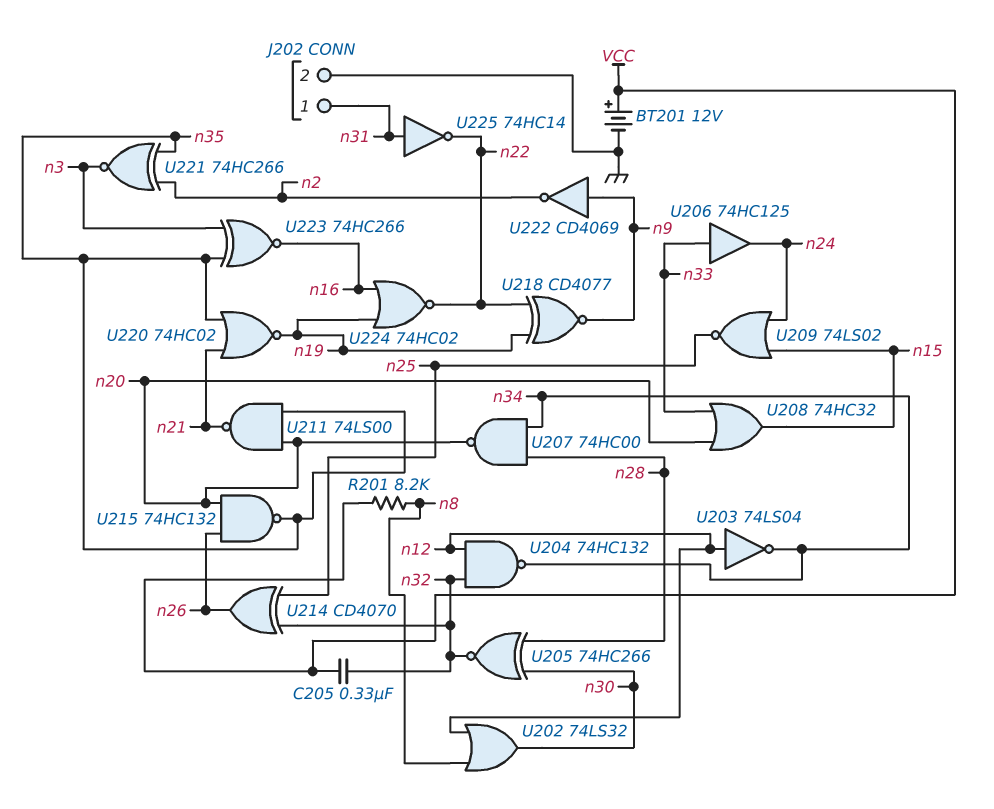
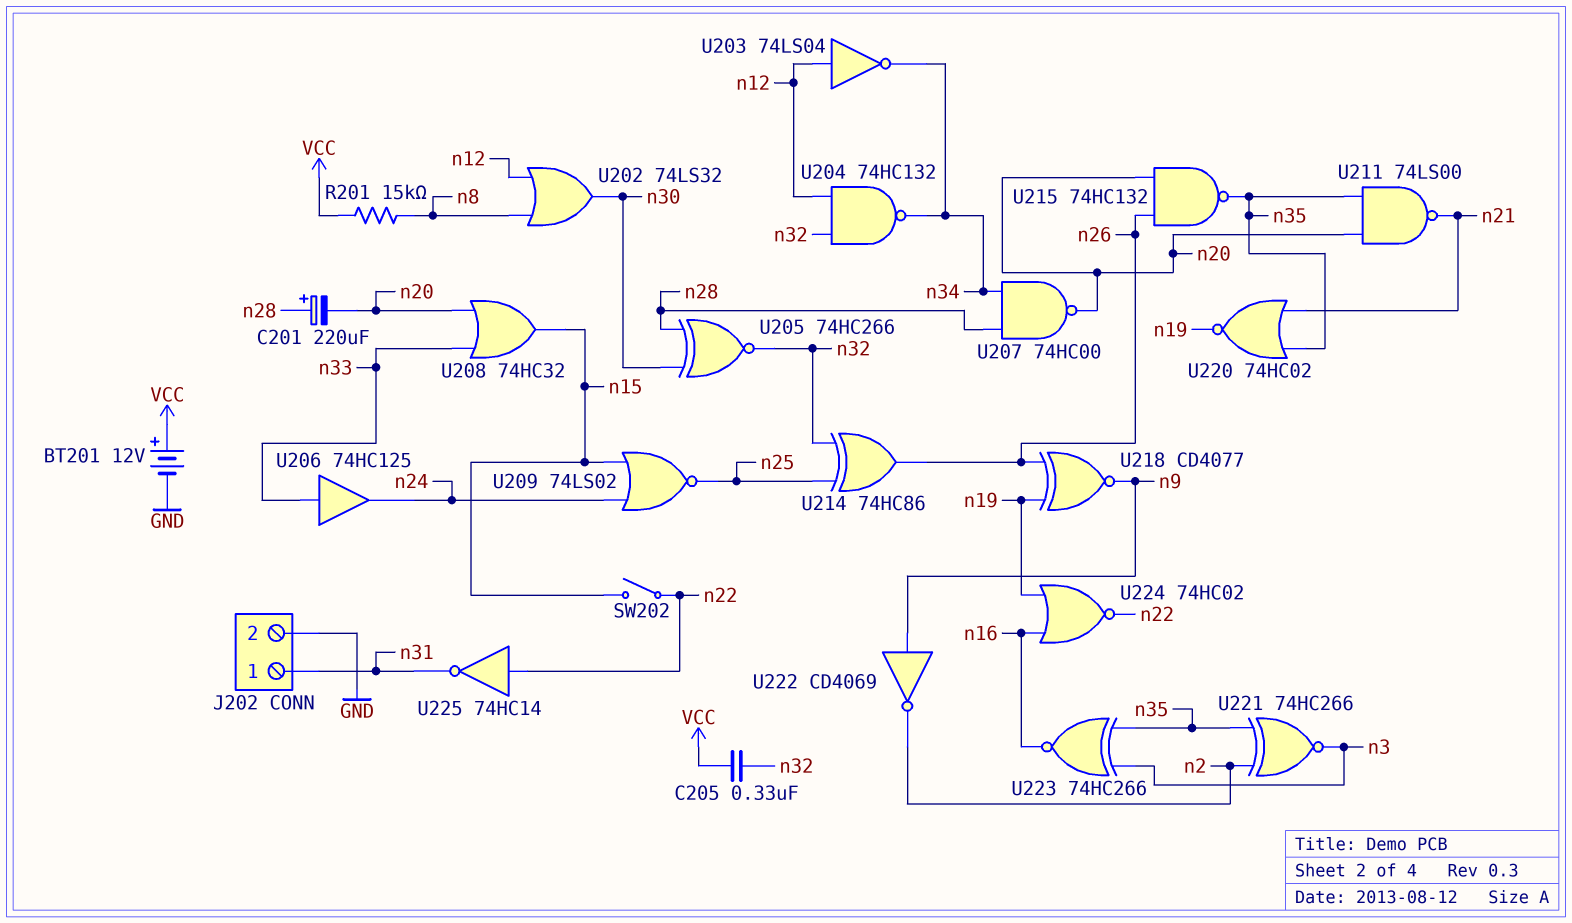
C201: none -> 220uF (plus n28, minus n20)
R201: 8.2k (VCC, n8) -> 15k (VCC, n8)
SW202: none -> switch (n15, n22)
U214: XOR CD4070 (in n25, in n32, out n26) -> XOR 74HC86 (in n25, in n32, out n26)
U218: XNOR CD4077 (in n19, in n22, out n9) -> XNOR CD4077 (in n19, in n26, out n9)
U225: NOT 74HC14 (in n31, out n22) -> NOT 74HC14 (in n22, out n31)

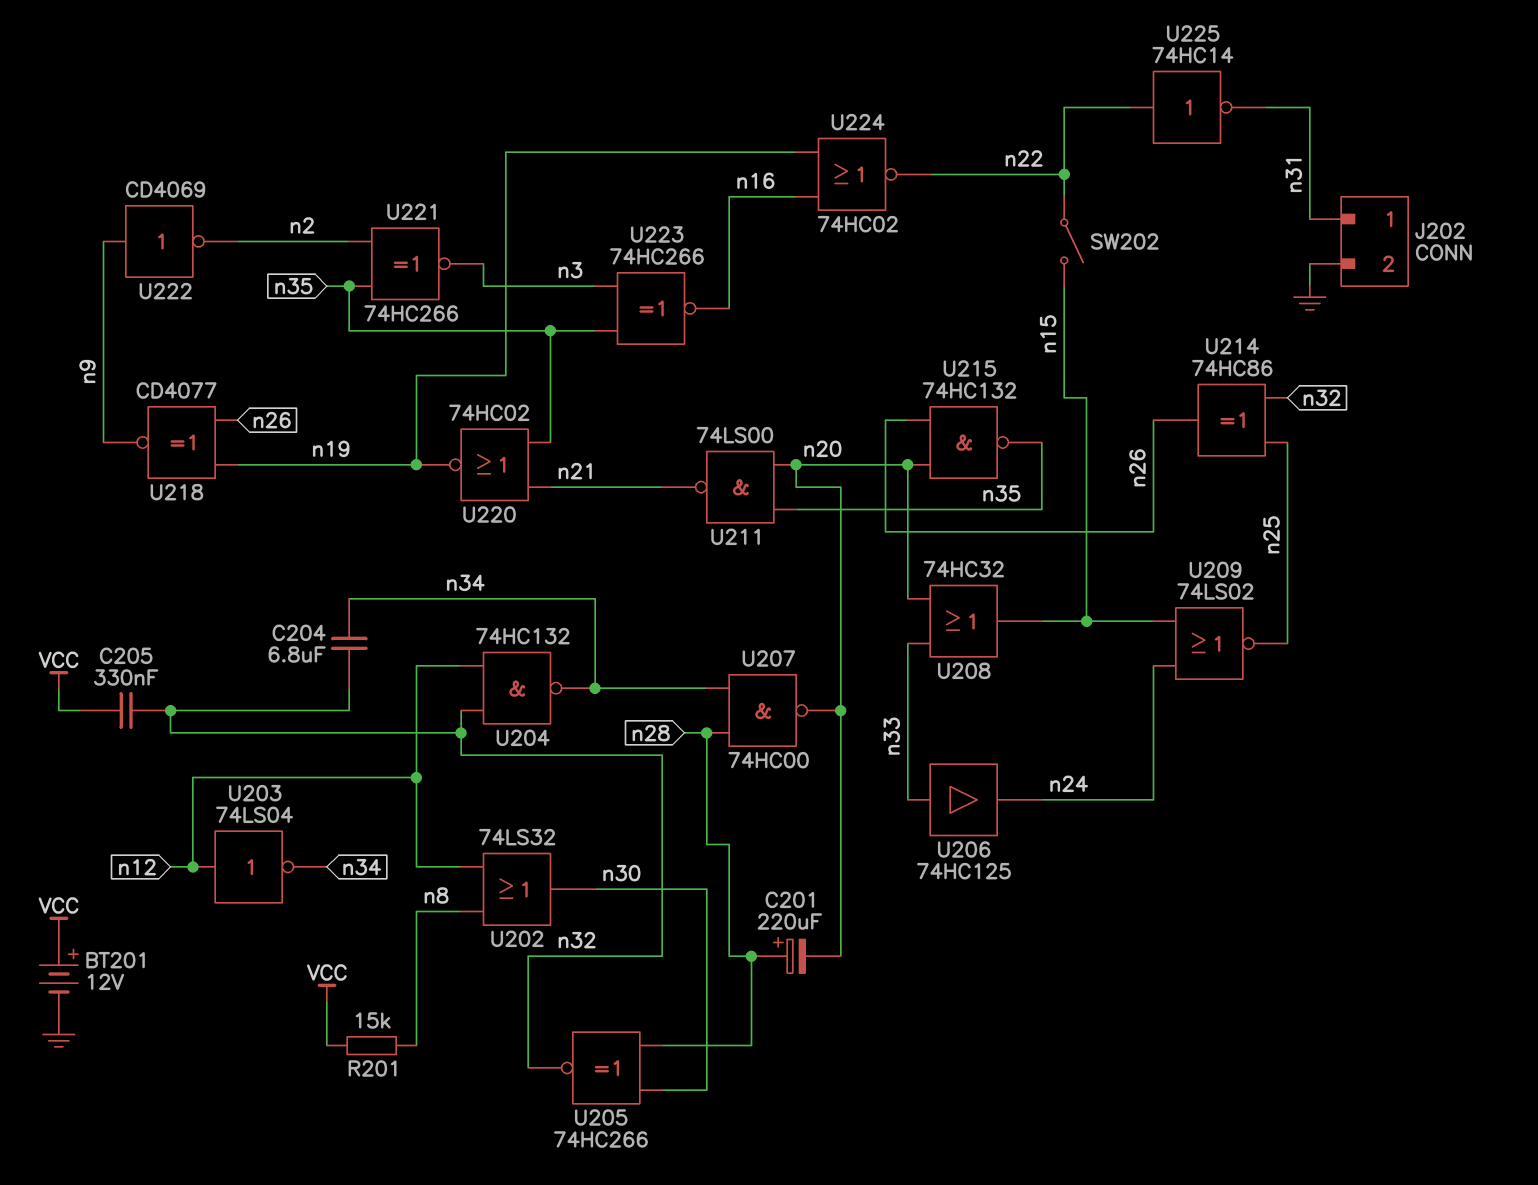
C204: none -> 6.8uF (n32, n34)

